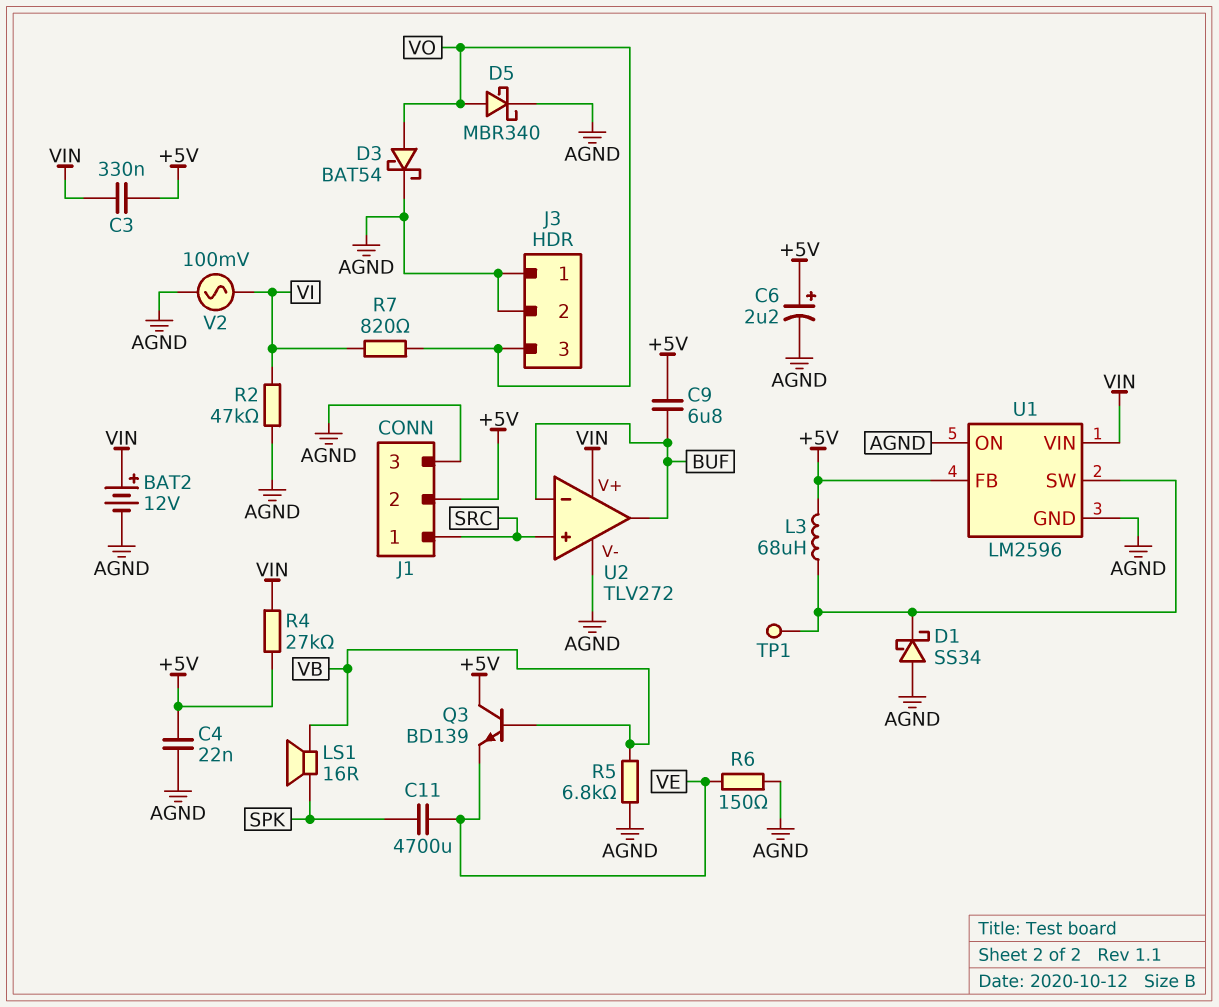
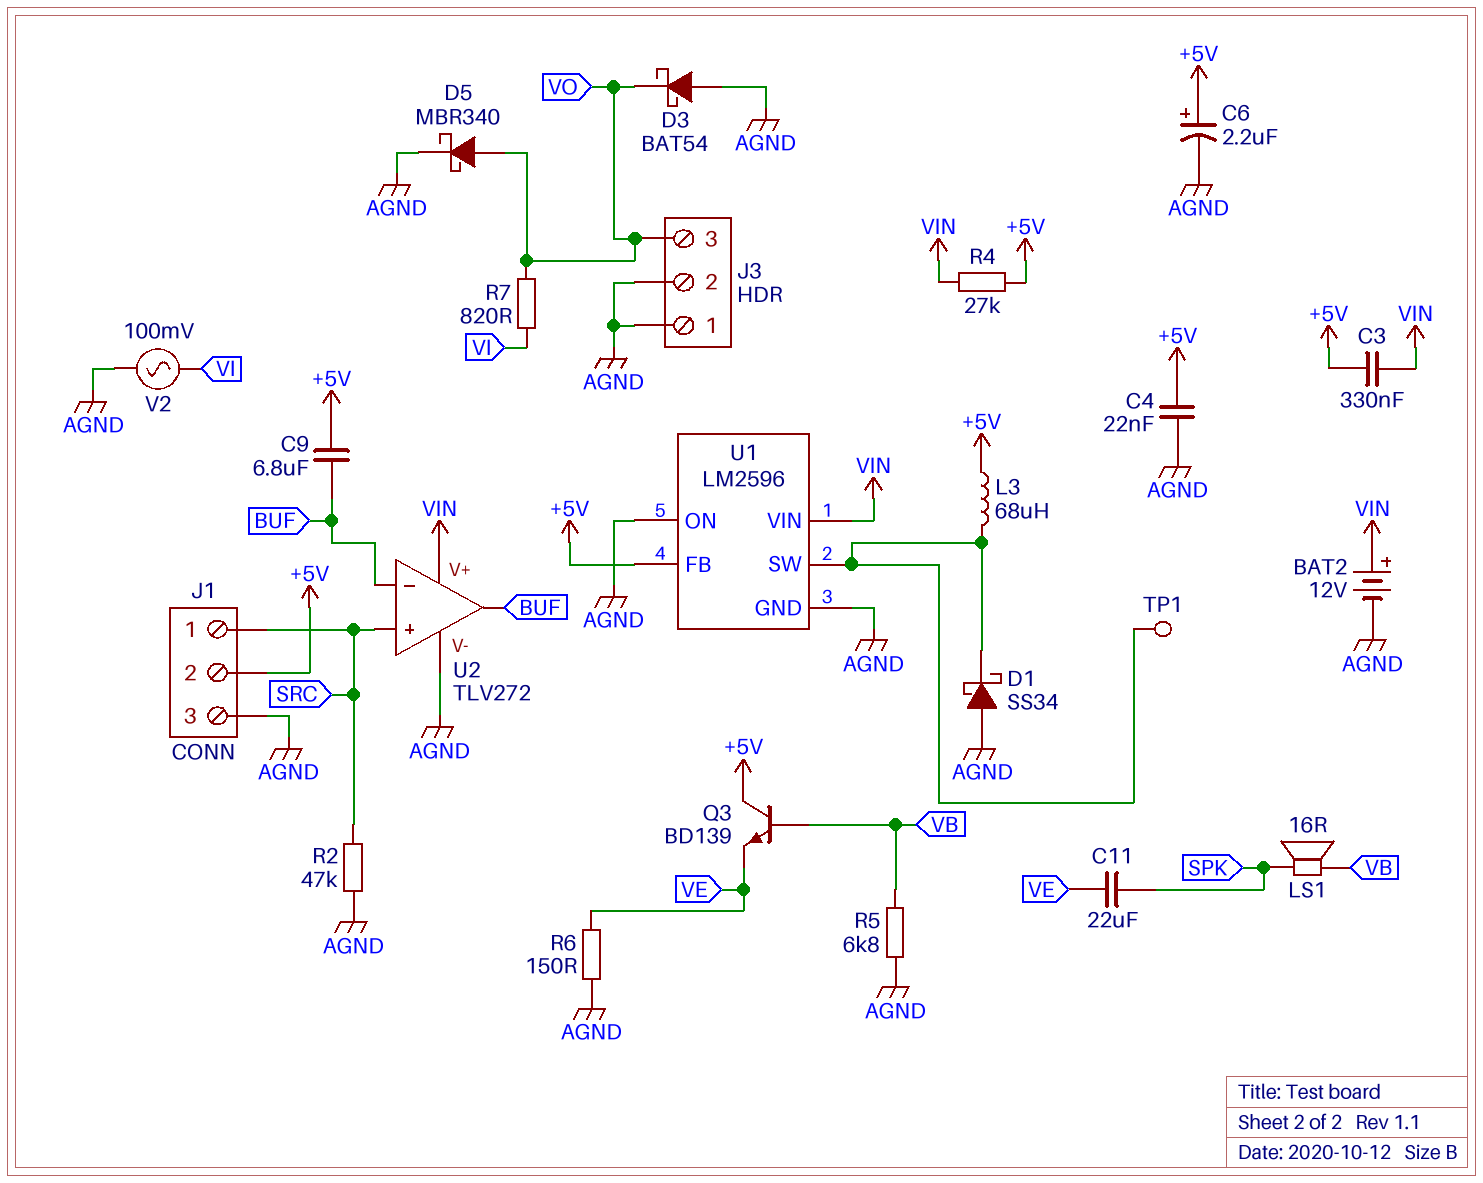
C11: 4700uF (SPK, VE) -> 22uF (SPK, VE)
D3: schottky BAT54 (A VO, K AGND) -> schottky BAT54 (A AGND, K VO)
R2: 47k (AGND, VI) -> 47k (AGND, SRC)

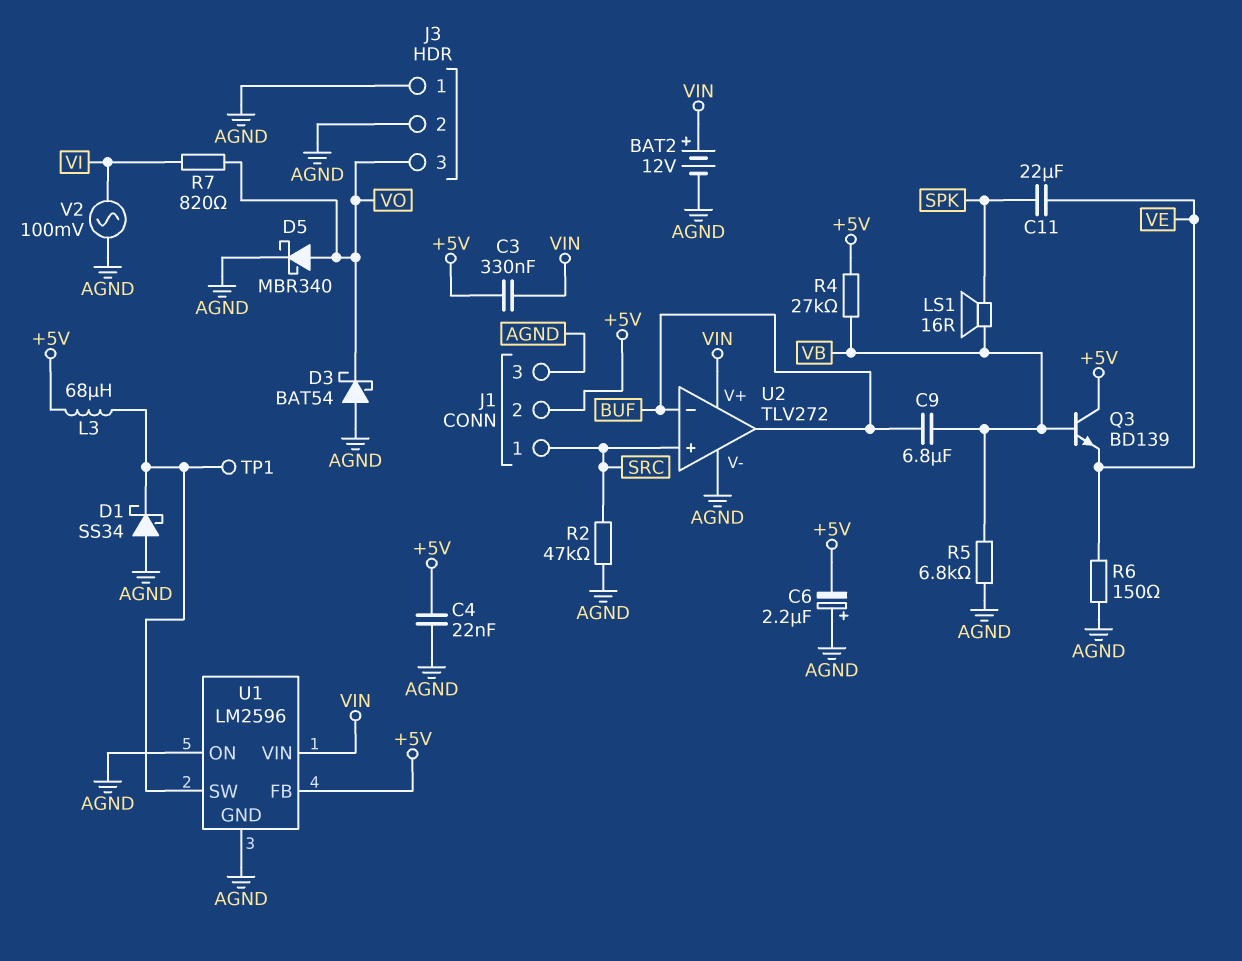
C6: 2.2uF (plus +5V, minus AGND) -> 2.2uF (plus AGND, minus +5V)
C9: 6.8uF (+5V, BUF) -> 6.8uF (BUF, VB)
R4: 27k (+5V, VIN) -> 27k (+5V, VB)

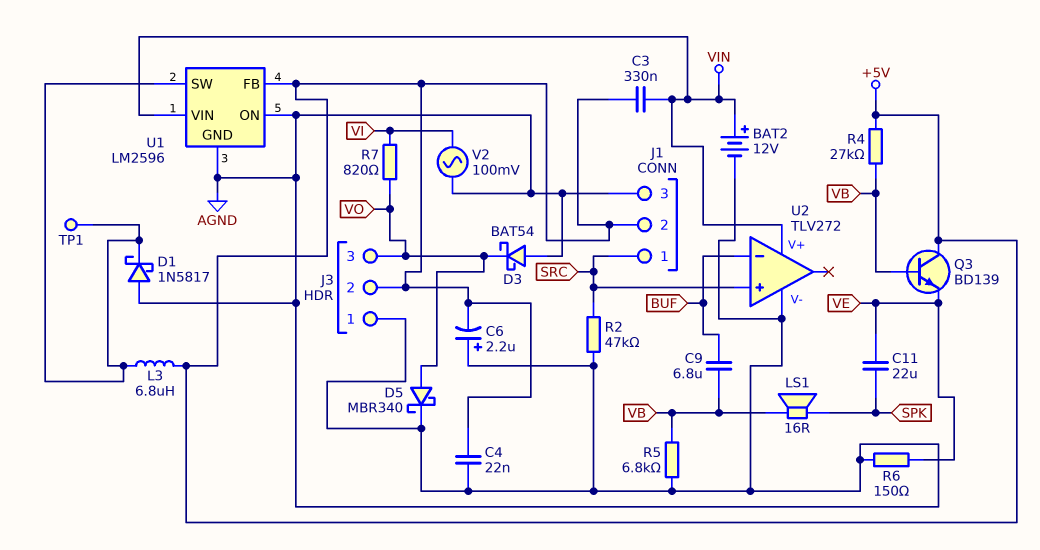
D1: schottky SS34 (A AGND, K U1/SW) -> schottky 1N5817 (A AGND, K U1/SW)
J3 pin 2: AGND -> +5V
L3: 68uH (+5V, U1/SW) -> 6.8uH (+5V, U1/SW)
U2 pin out: BUF -> none

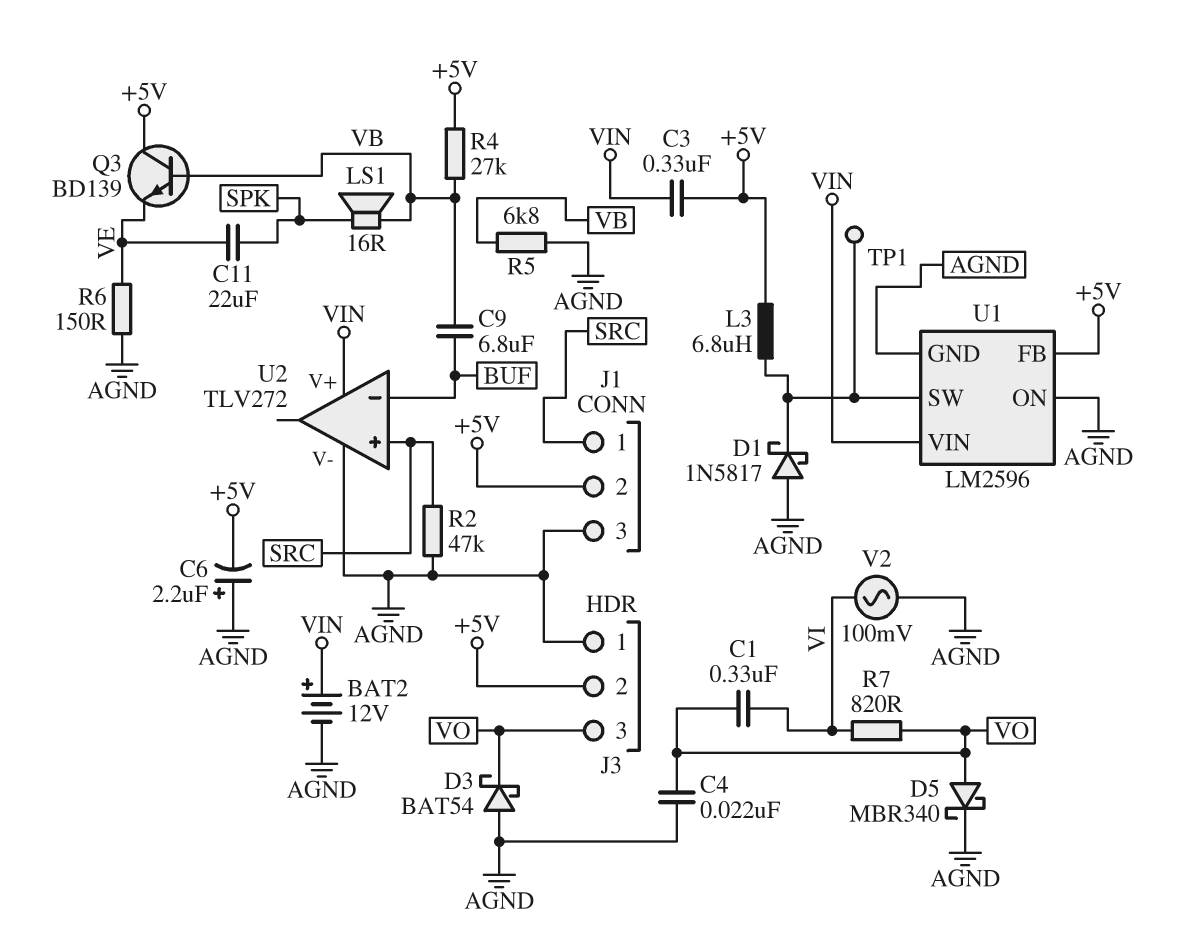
C1: none -> 330nF (VI, VO)
C4: 22nF (+5V, AGND) -> 22nF (AGND, VO)

